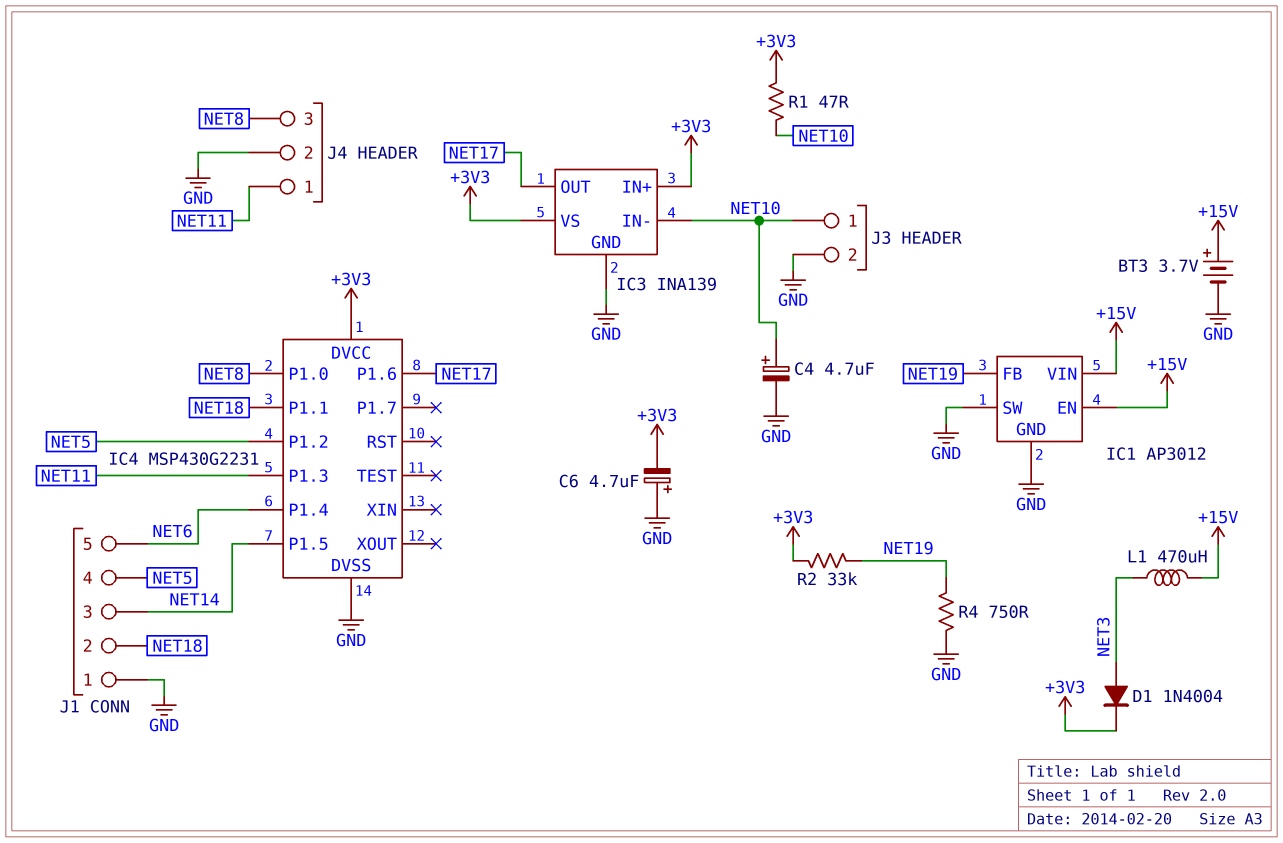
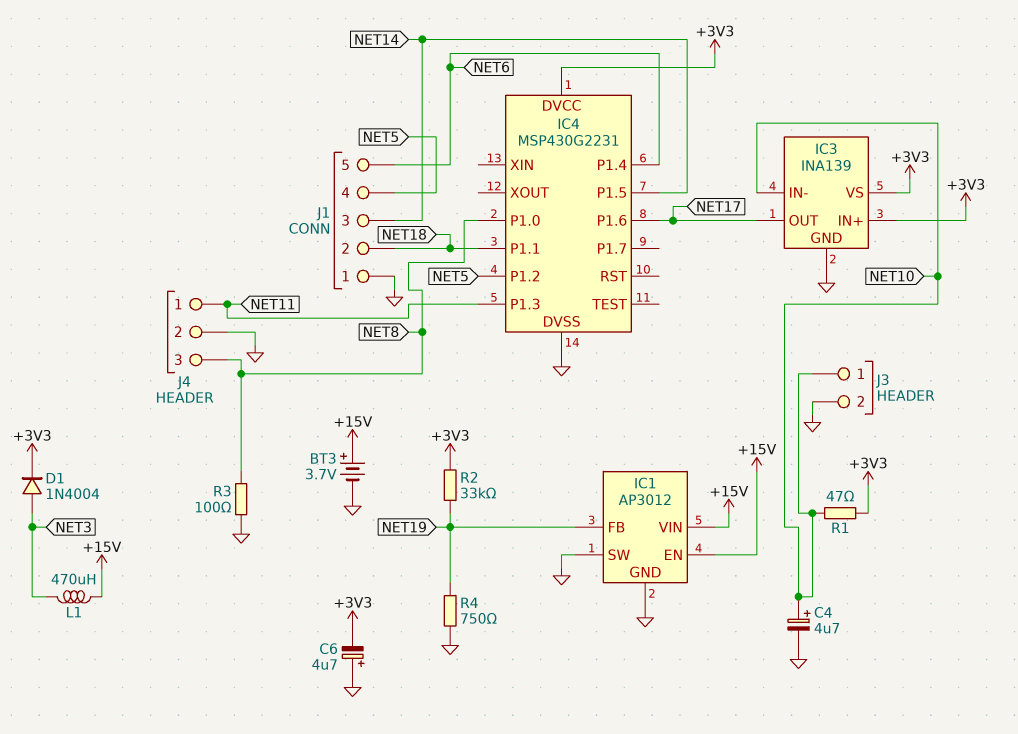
R3: none -> 100 (GND, NET8)

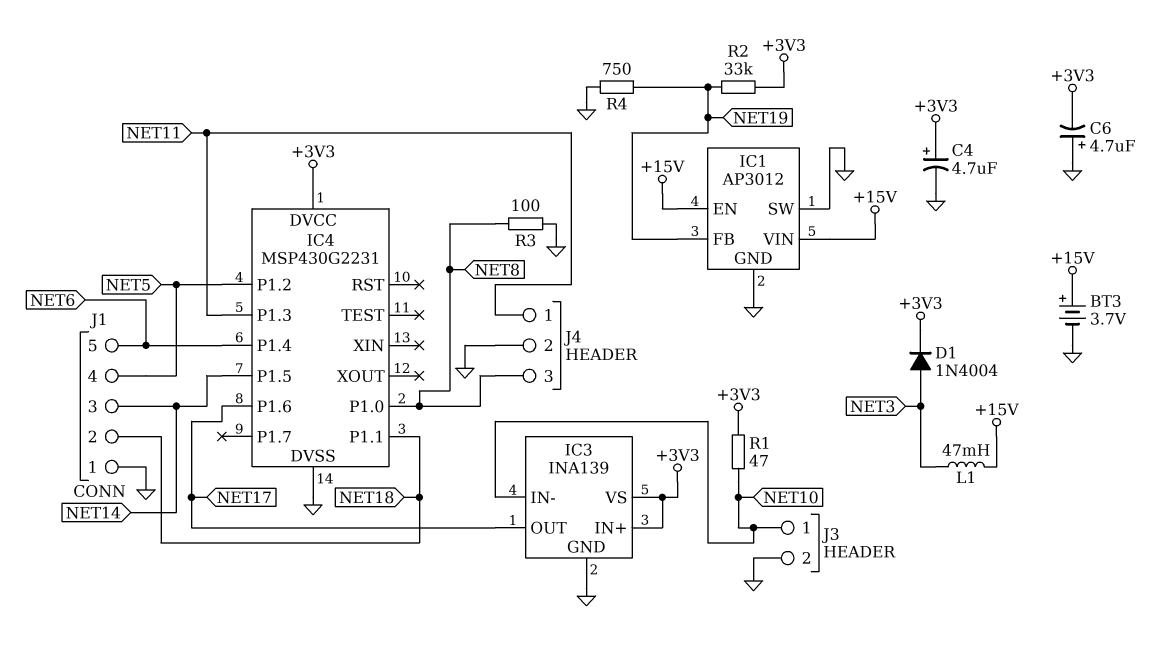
C4: 4.7uF (plus NET10, minus GND) -> 4.7uF (plus +3V3, minus GND)
L1: 470uH (+15V, NET3) -> 47mH (+15V, NET3)

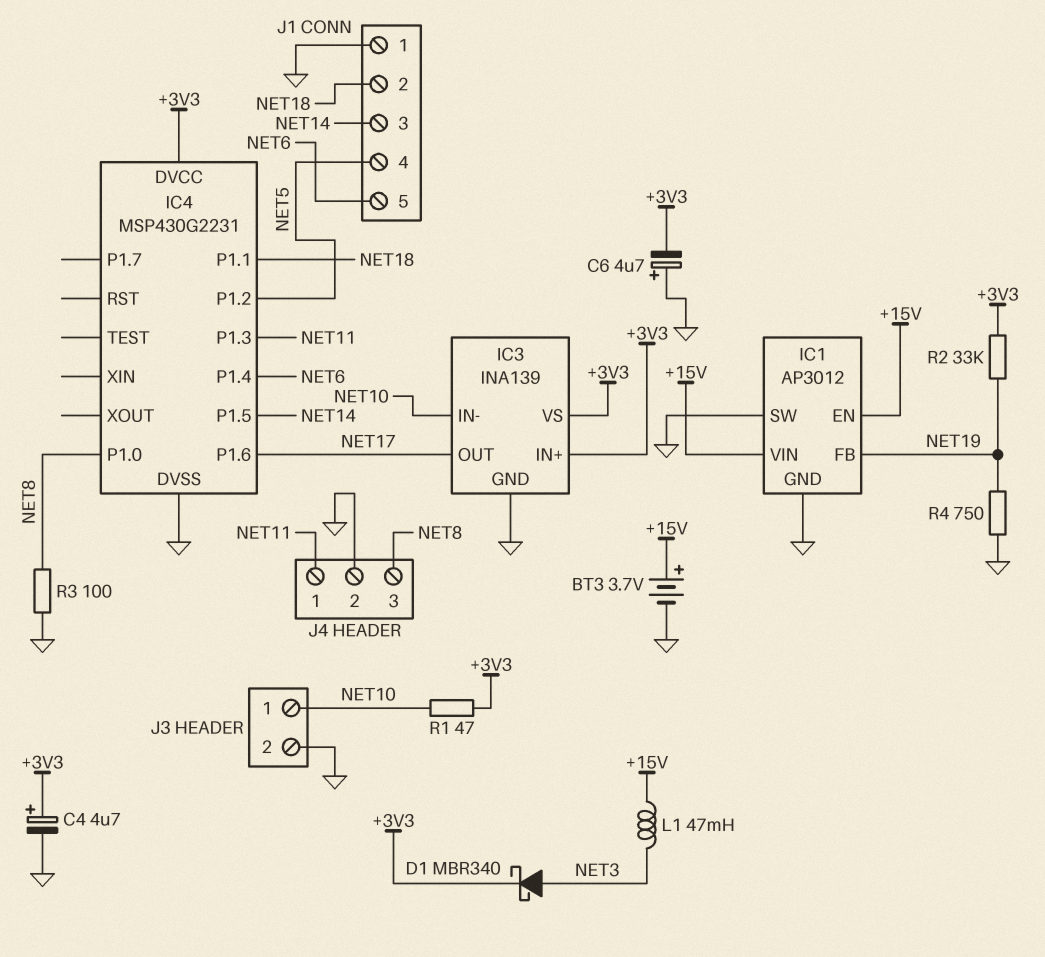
D1: diode 1N4004 (A NET3, K +3V3) -> schottky MBR340 (A NET3, K +3V3)

